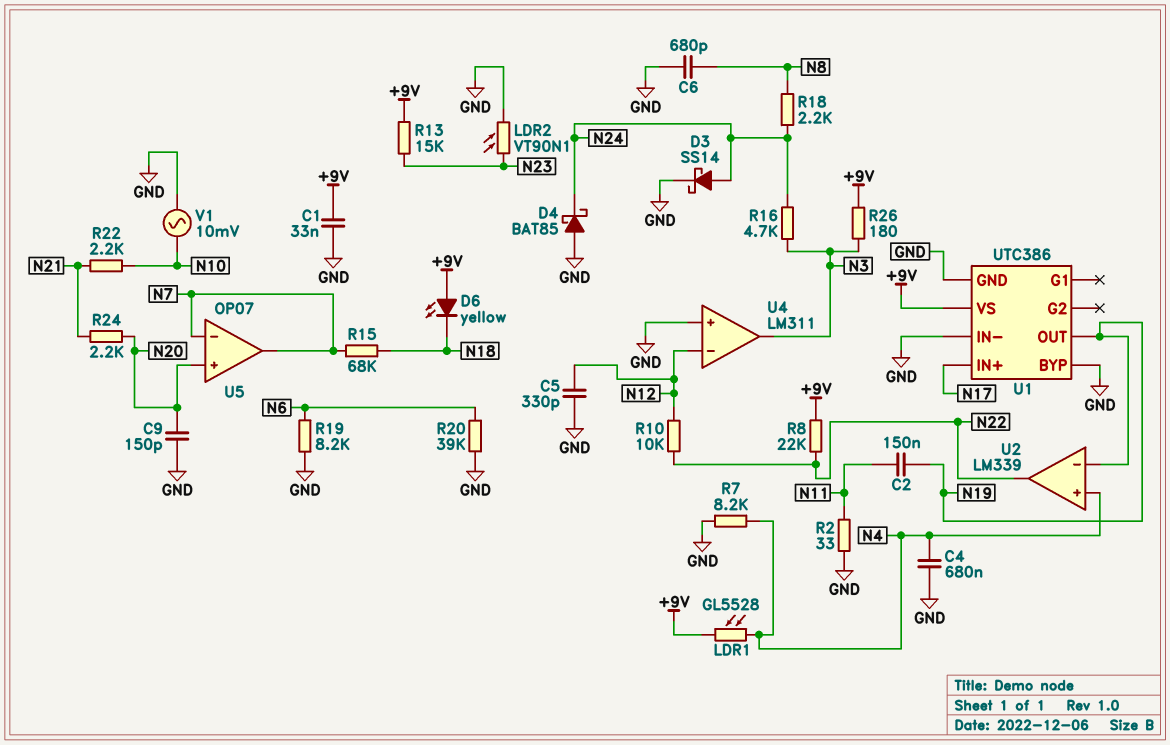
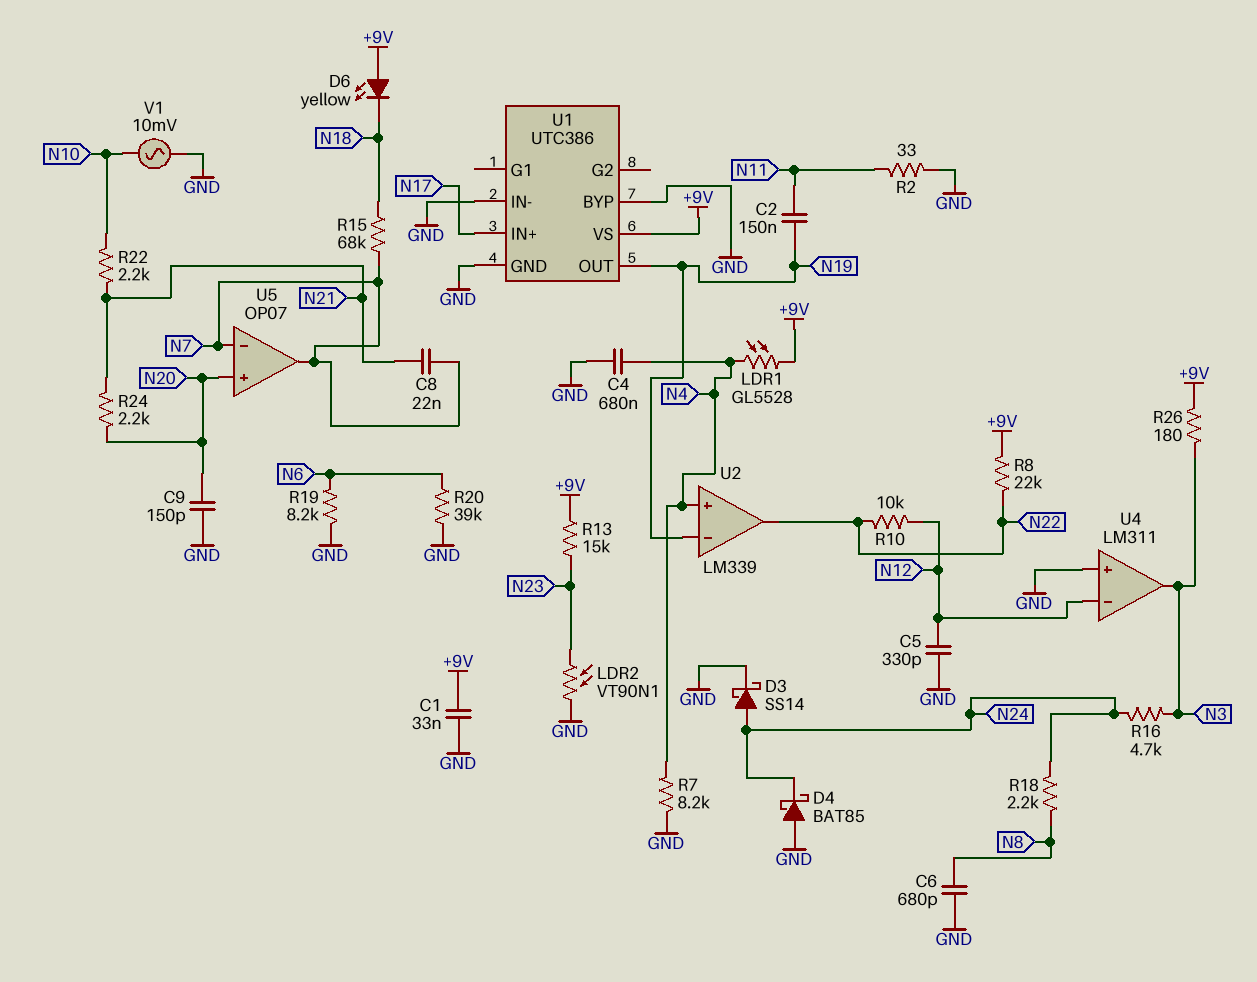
C8: none -> 22nF (N7, N21)

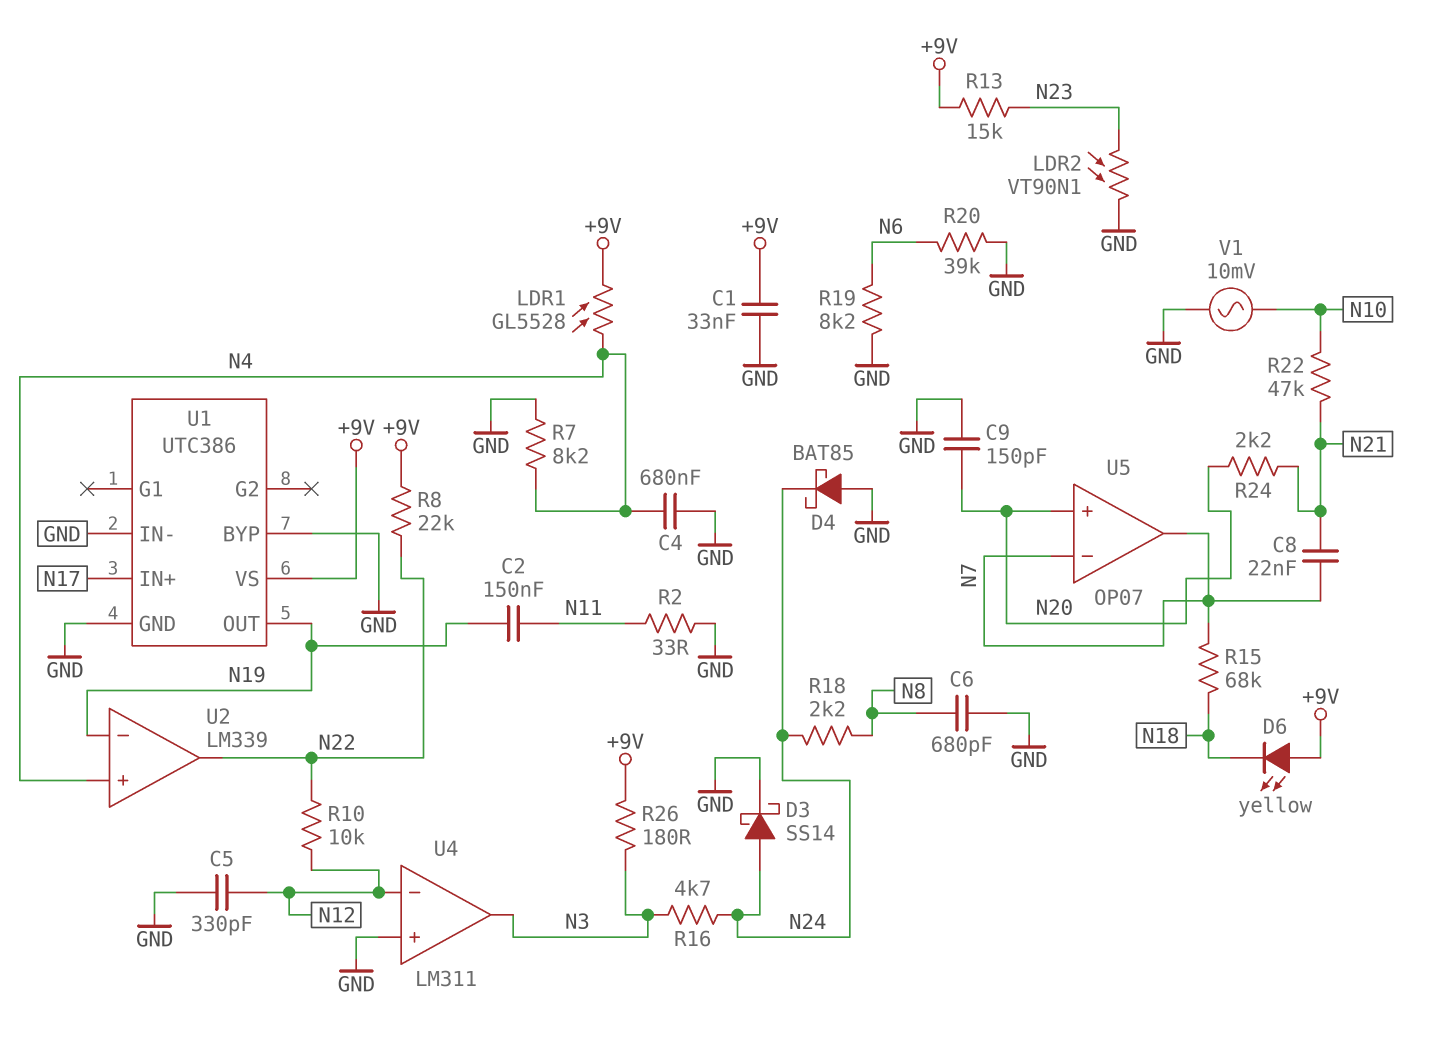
R22: 2.2k (N10, N21) -> 47k (N10, N21)

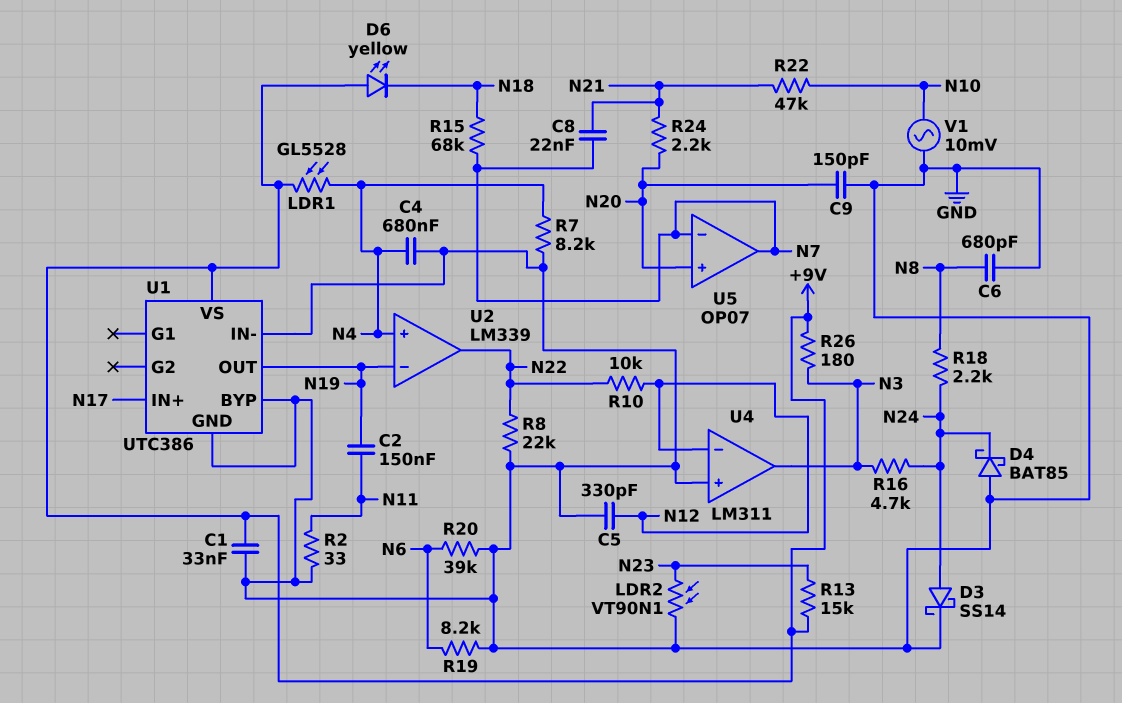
R8: 22k (+9V, N22) -> 22k (GND, N22)

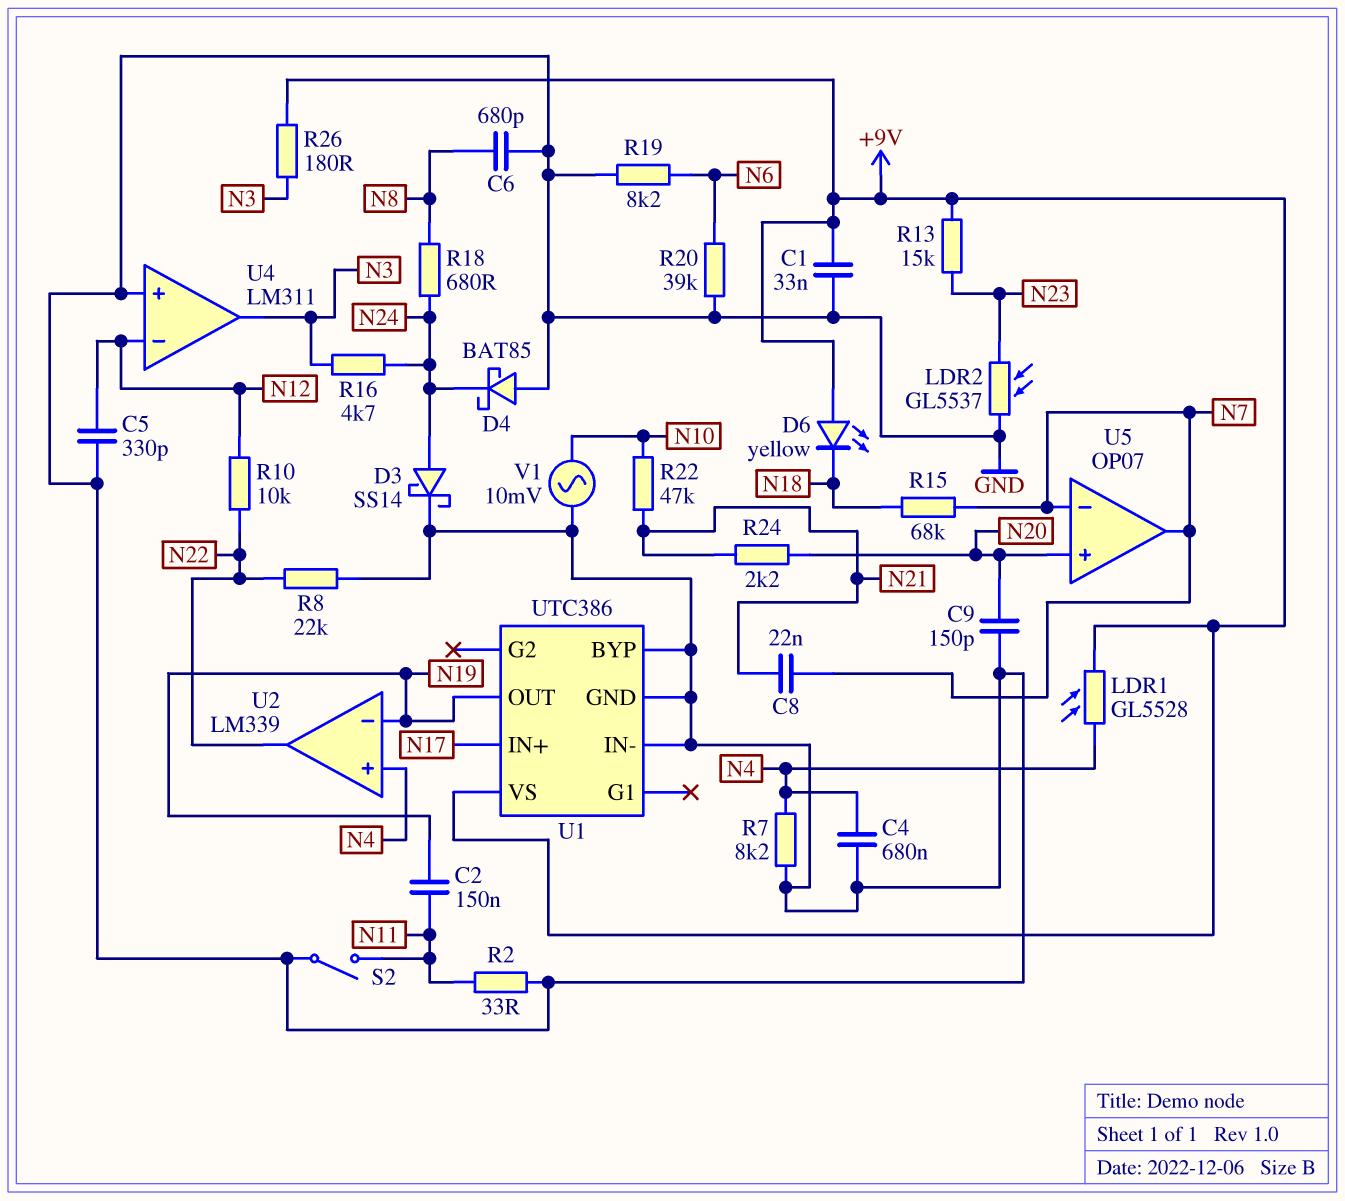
LDR2: VT90N1 (GND, N23) -> GL5537 (GND, N23)
R18: 2.2k (N8, N24) -> 680 (N8, N24)
S2: none -> switch (GND, N11)

